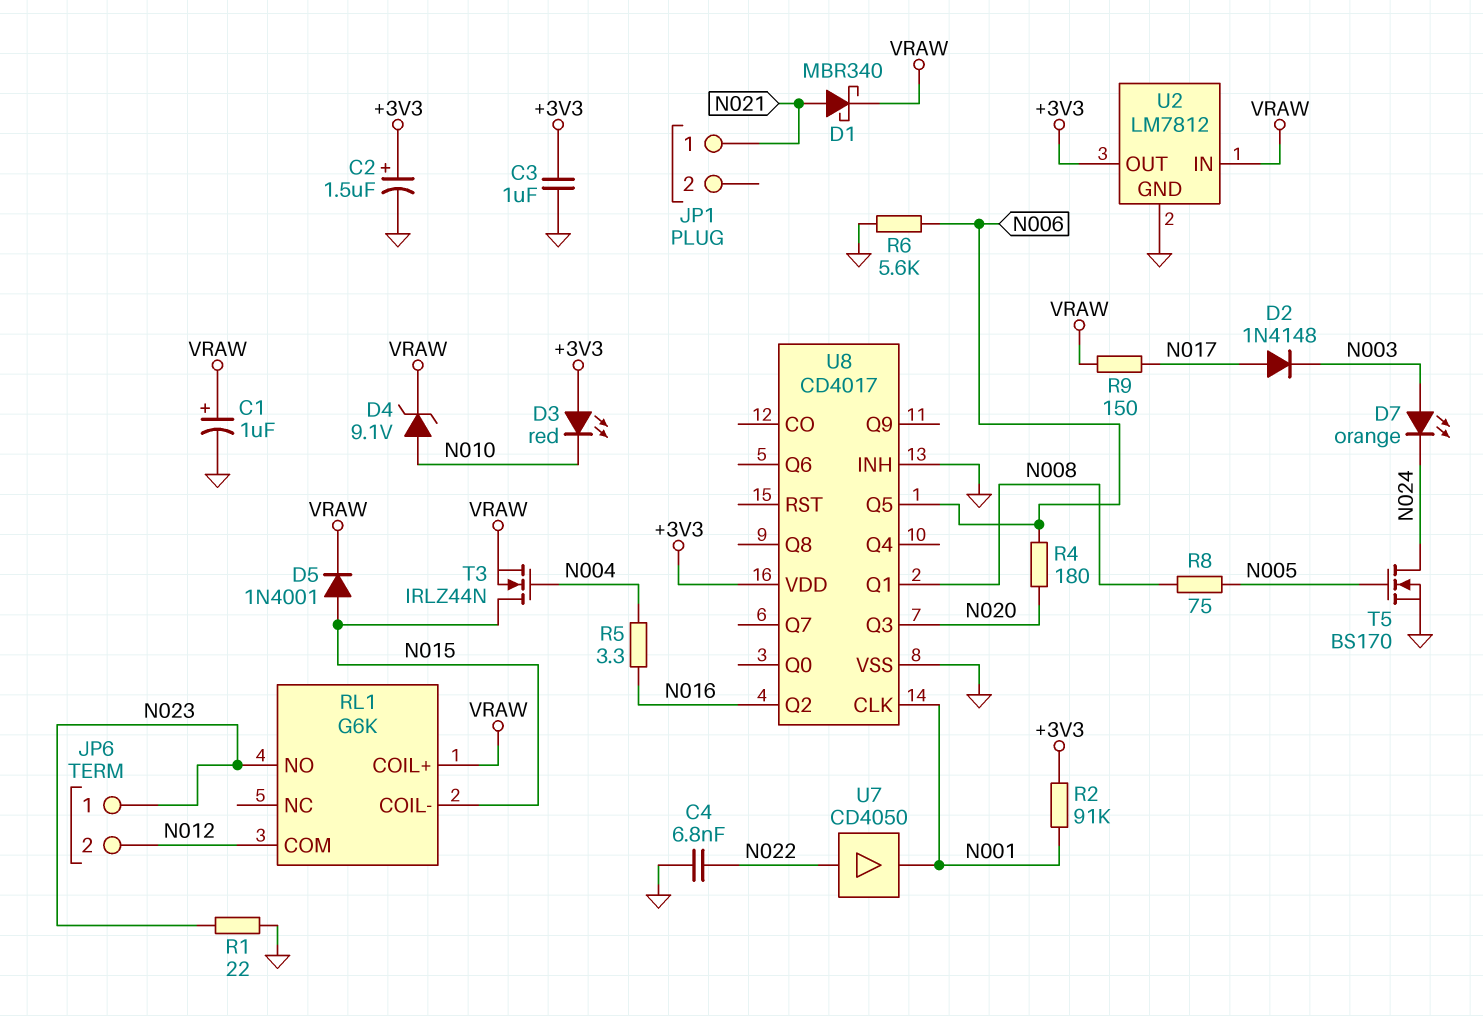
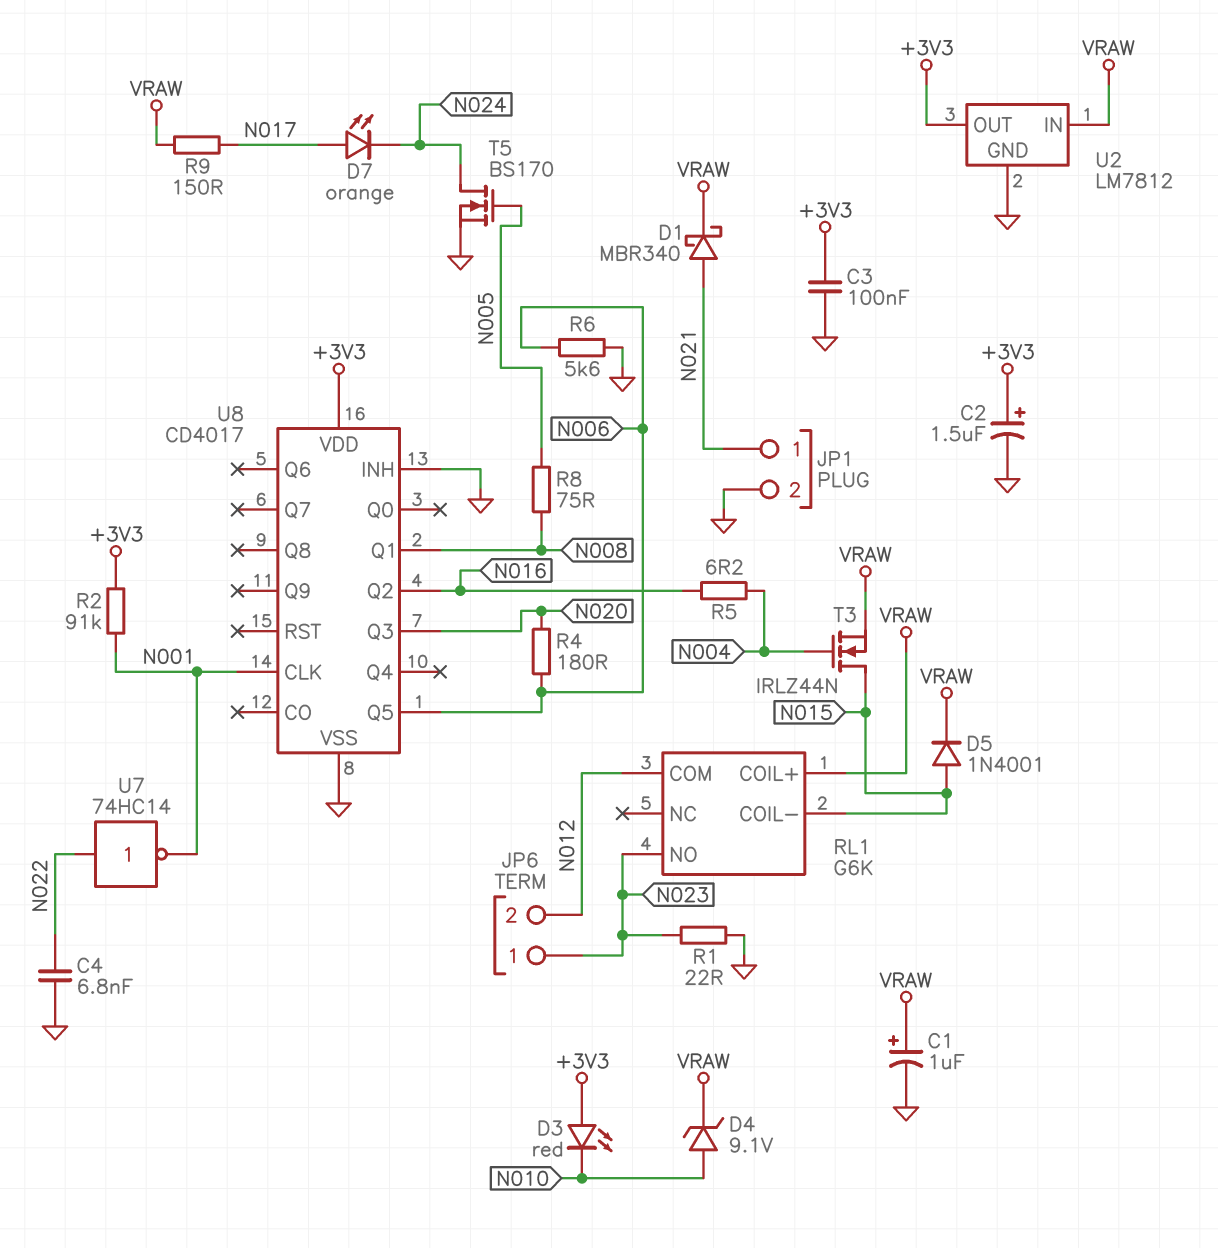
C3: 1uF (+3V3, GND) -> 100nF (+3V3, GND)
D2: diode 1N4148 (A N017, K N003) -> none
D7: LED orange (A N003, K N024) -> LED orange (A N017, K N024)
JP1 pin 2: none -> GND
R5: 3.3 (N004, N016) -> 6.2 (N004, N016)
U7: buffer CD4050 (in N022, out N001) -> NOT 74HC14 (in N022, out N001)

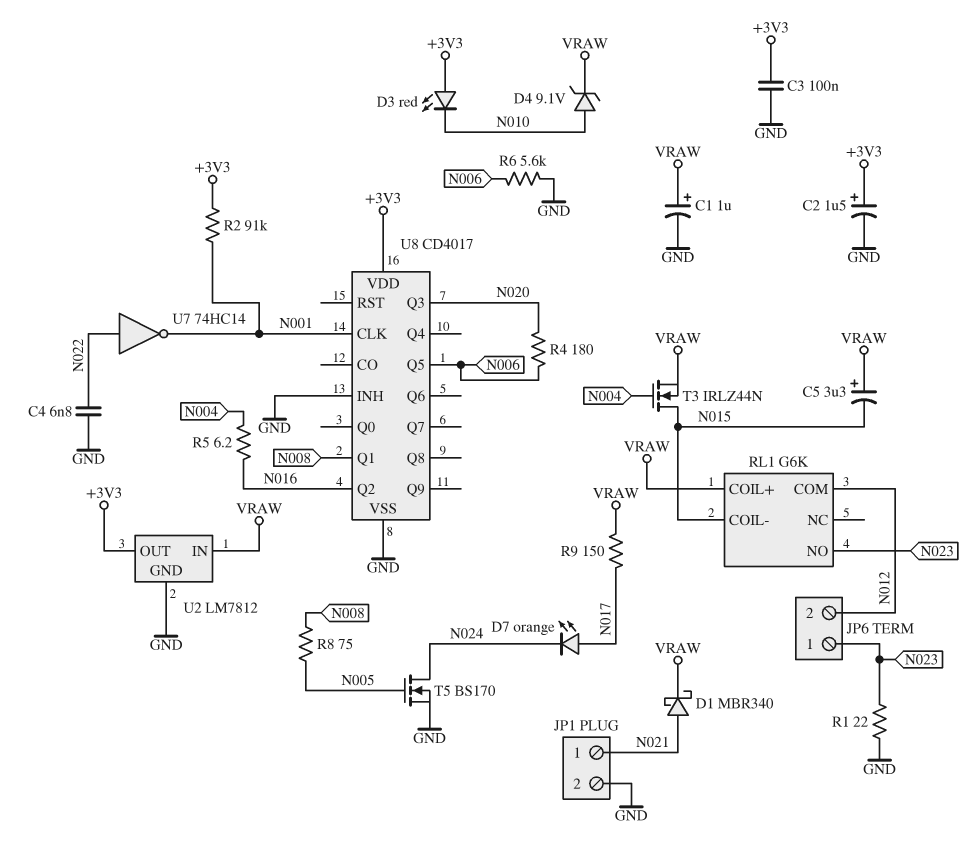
C5: none -> 3.3uF (plus VRAW, minus N015)
D5: diode 1N4001 (A N015, K VRAW) -> none

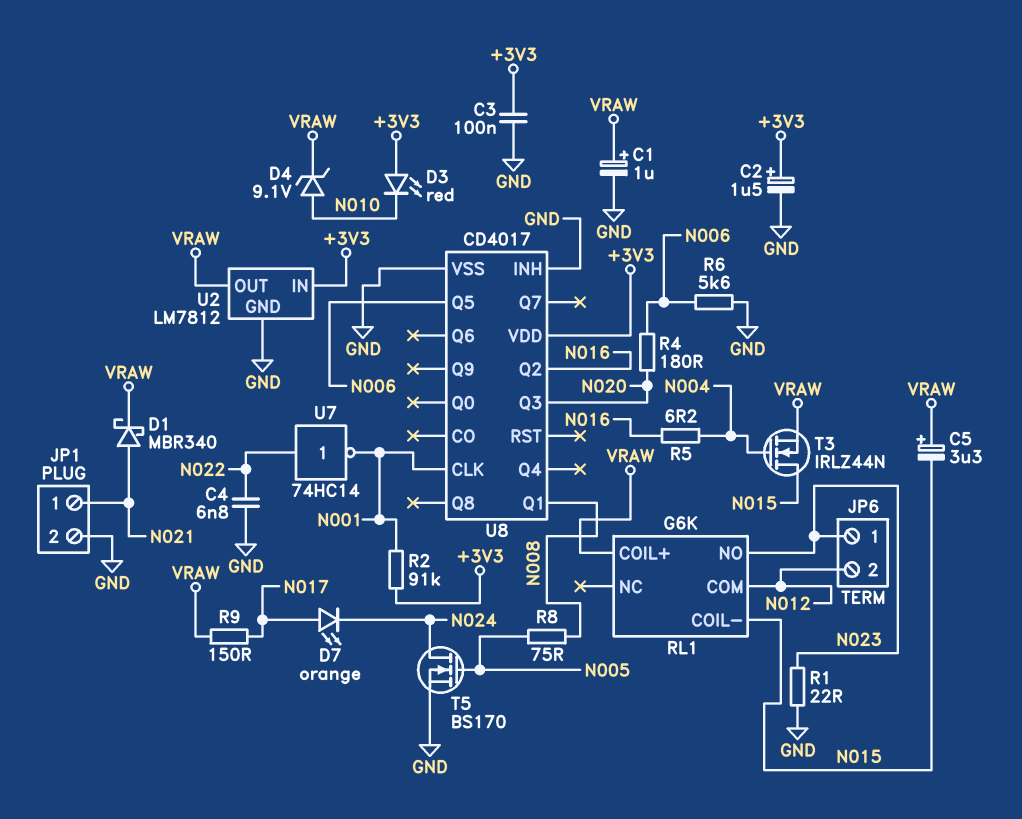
U2 pin IN: VRAW -> +3V3
U2 pin OUT: +3V3 -> VRAW

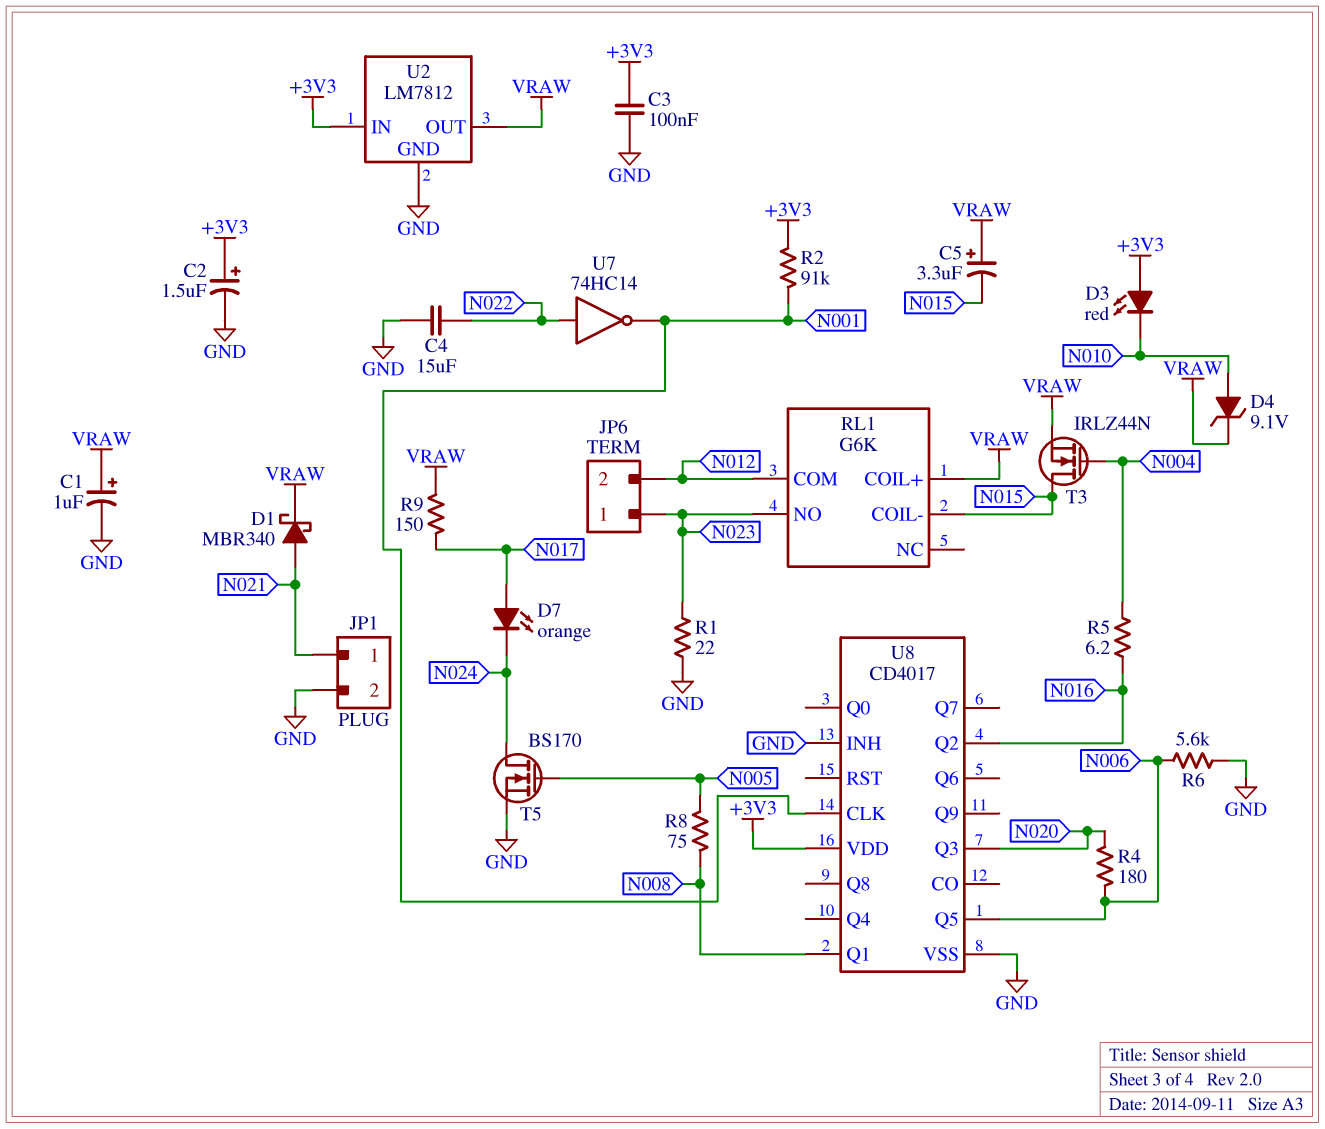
C4: 6.8nF (GND, N022) -> 15uF (GND, N022)

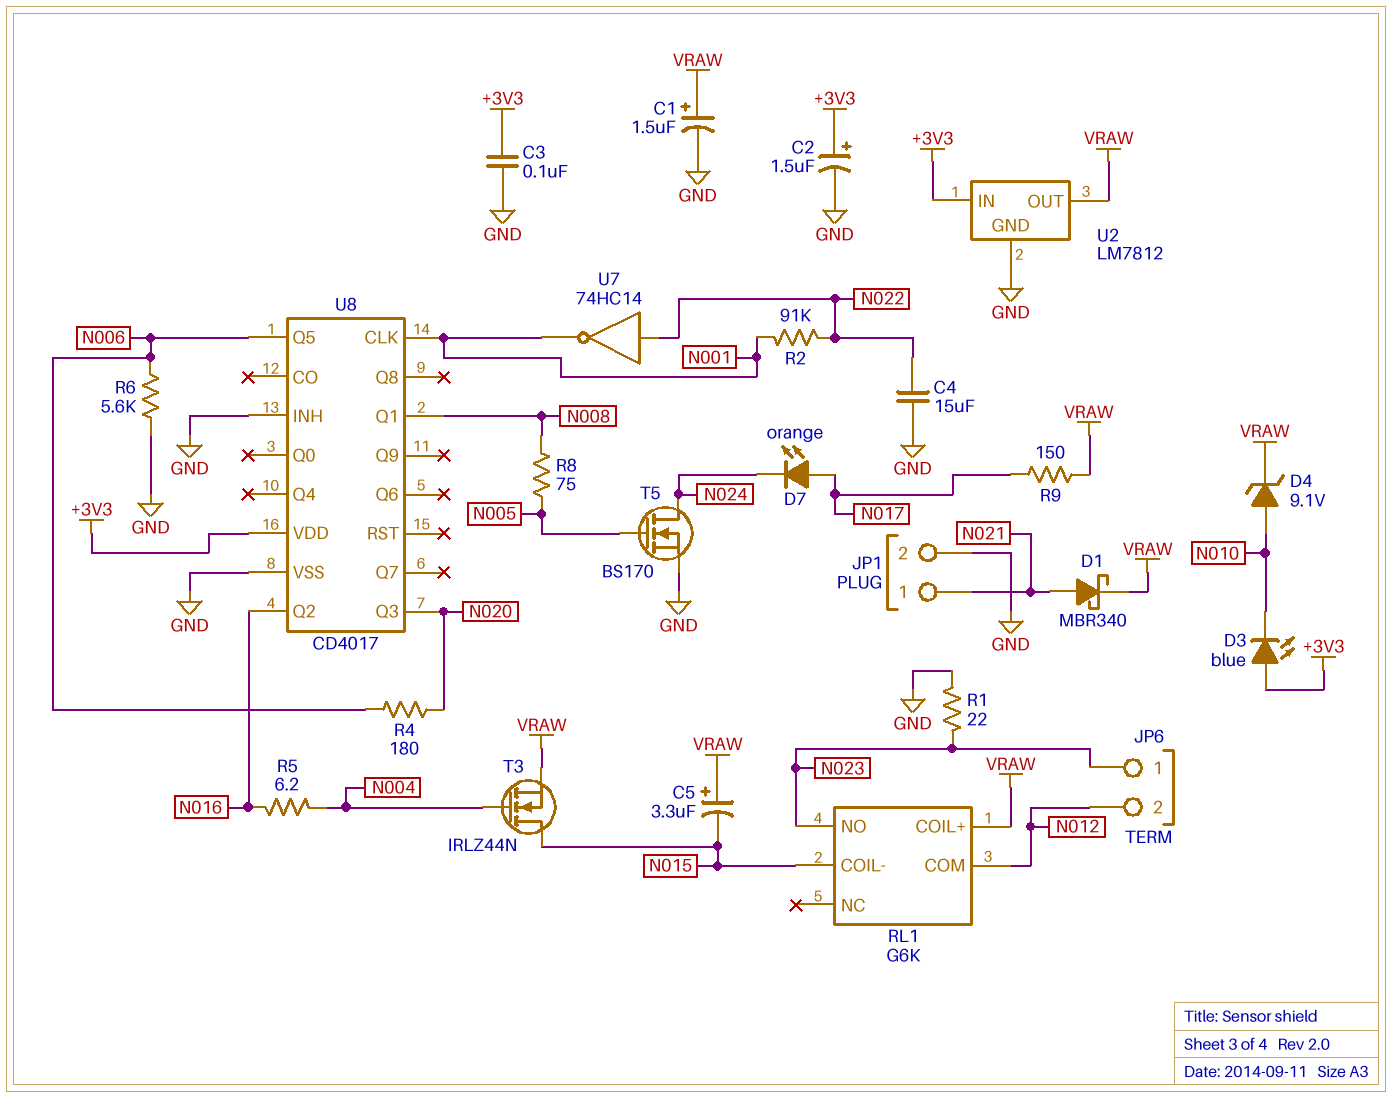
C1: 1uF (plus VRAW, minus GND) -> 1.5uF (plus VRAW, minus GND)
D3: LED red (A +3V3, K N010) -> LED blue (A +3V3, K N010)
R2: 91k (+3V3, N001) -> 91k (N001, N022)

